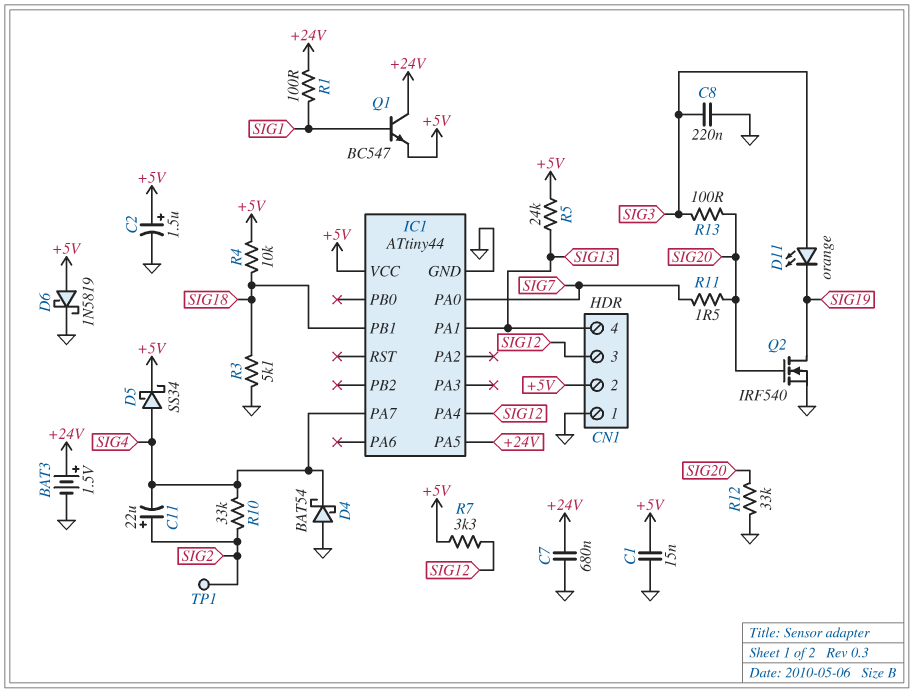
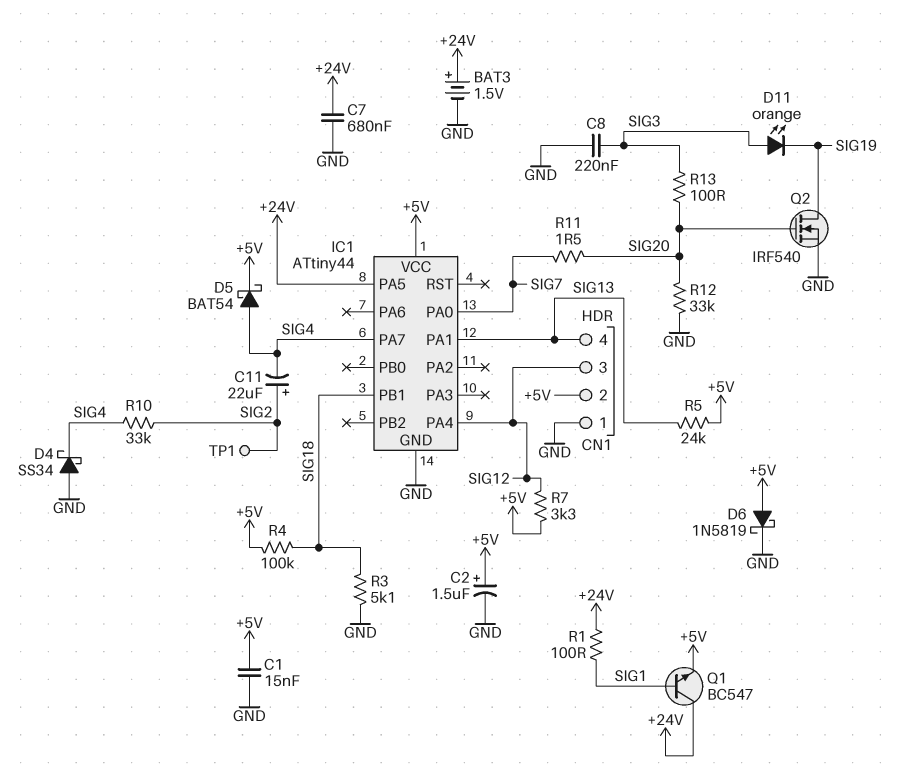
D4: schottky BAT54 (A GND, K SIG4) -> schottky SS34 (A GND, K SIG4)
D5: schottky SS34 (A SIG4, K +5V) -> schottky BAT54 (A SIG4, K +5V)
R4: 10k (+5V, SIG18) -> 100k (+5V, SIG18)

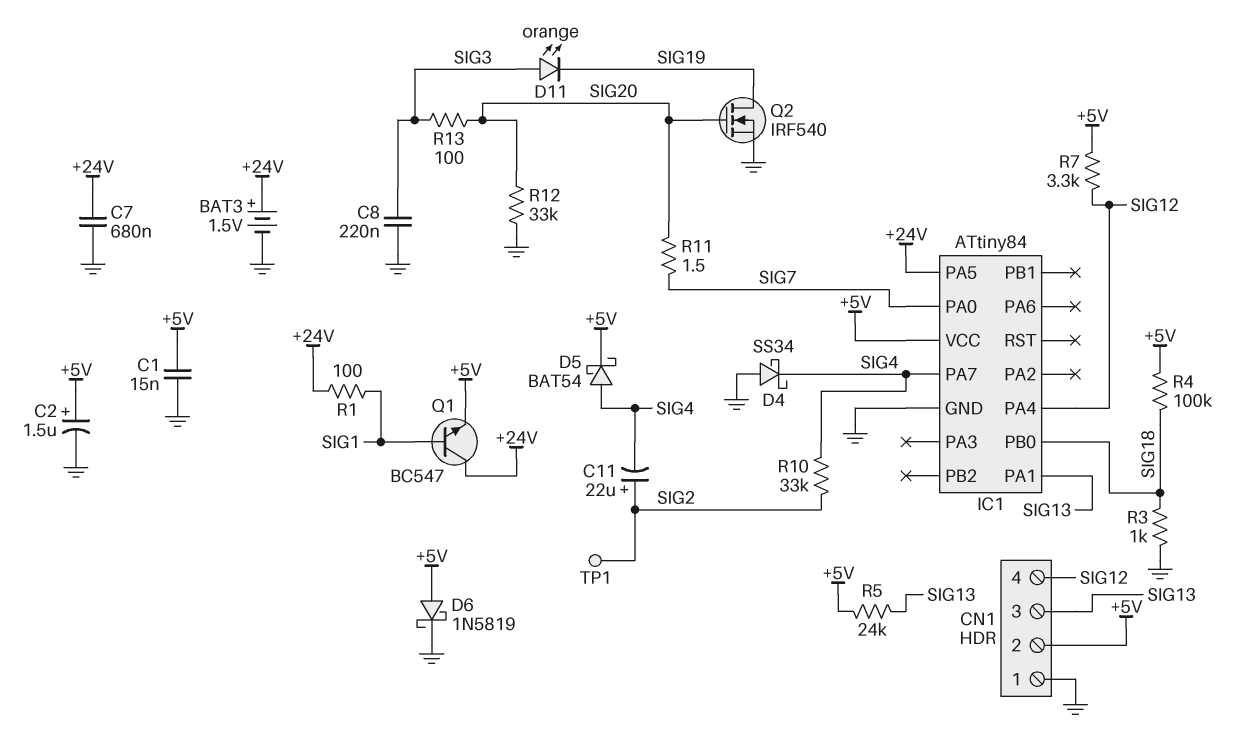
CN1 pin 3: SIG12 -> SIG13
CN1 pin 4: SIG13 -> SIG12
IC1: ATtiny44 -> ATtiny84
IC1 pin PB0: none -> SIG18
IC1 pin PB1: SIG18 -> none
R3: 5.1k (GND, SIG18) -> 1k (GND, SIG18)

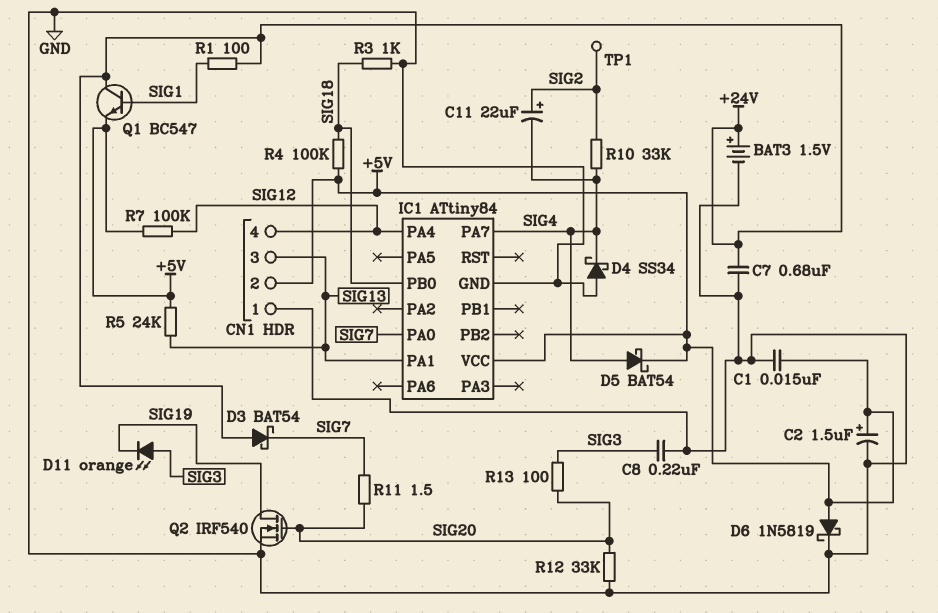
D3: none -> schottky BAT54 (A +24V, K SIG7)
IC1 pin PA5: +24V -> none
R7: 3.3k (+5V, SIG12) -> 100k (+5V, SIG12)

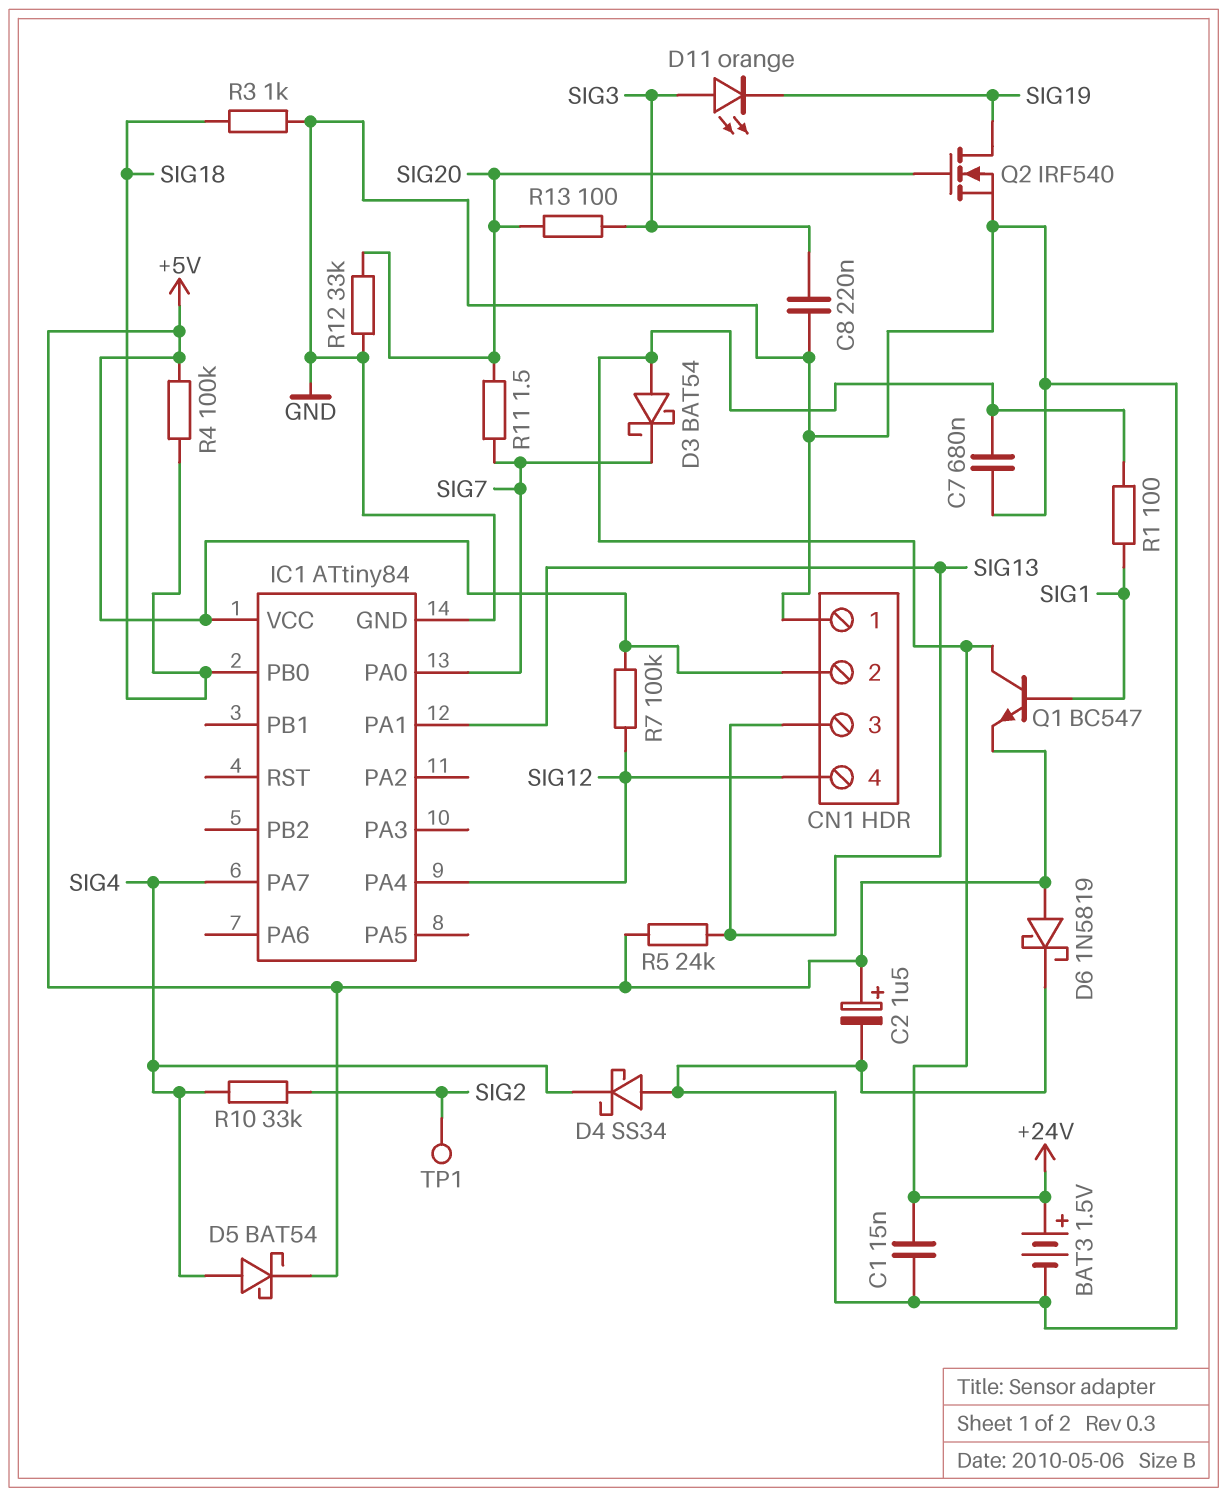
C1: 15nF (+5V, GND) -> 15nF (+24V, GND)
C11: 22uF (plus SIG2, minus SIG4) -> none

